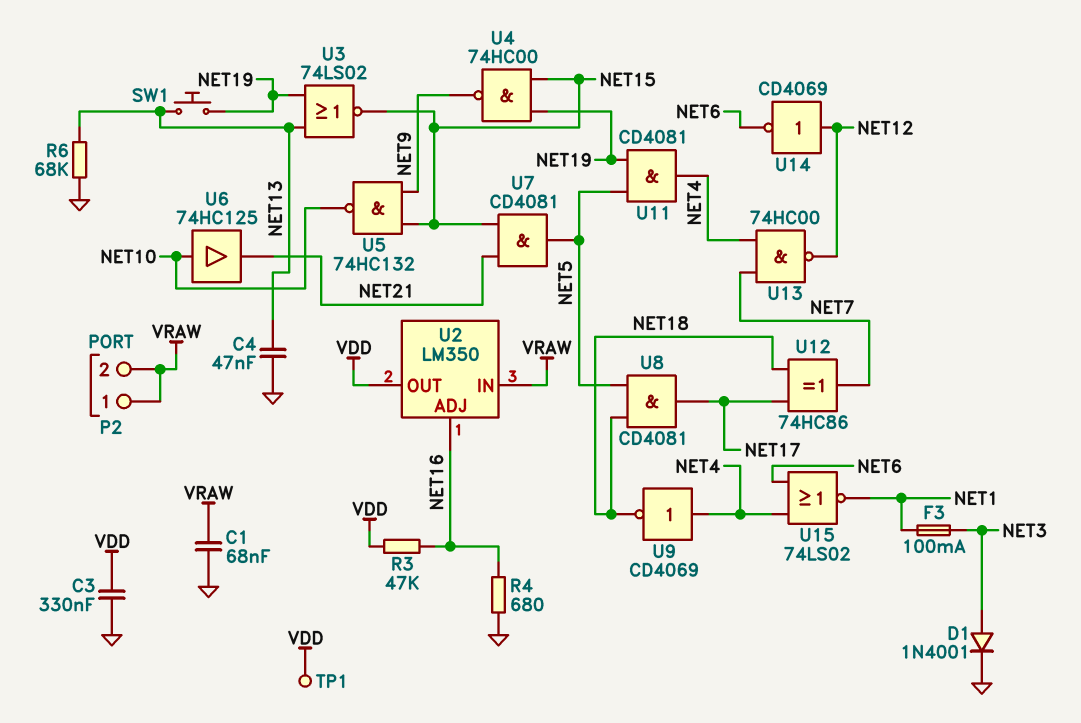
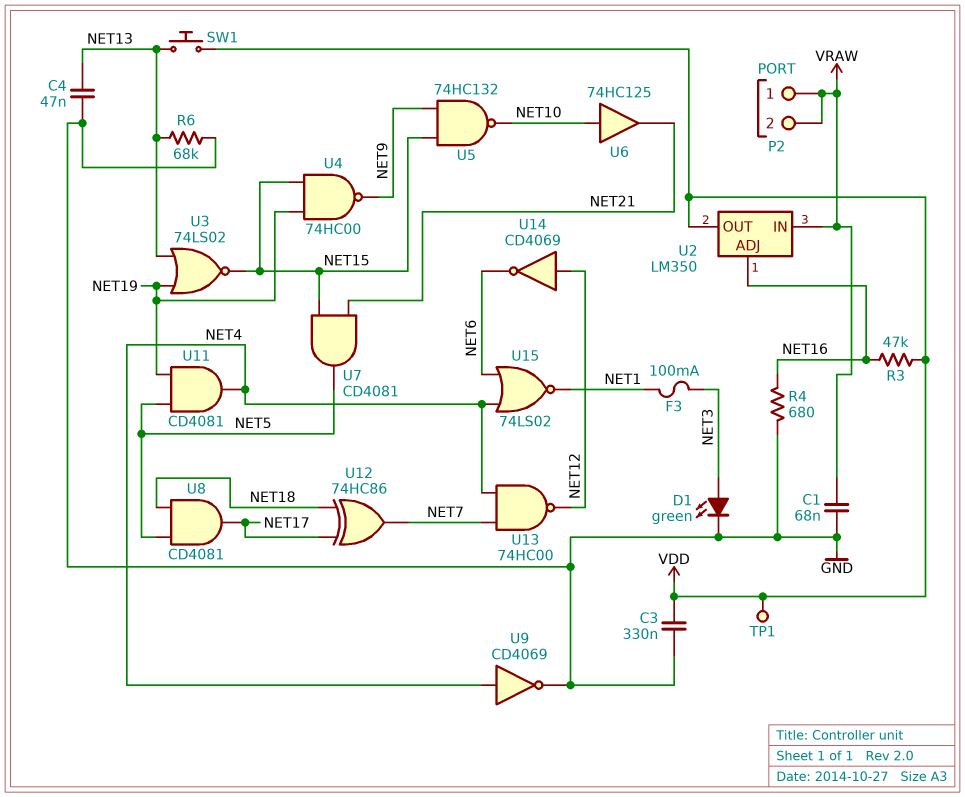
D1: diode 1N4001 (A NET3, K GND) -> LED green (A NET3, K GND)
SW1: button (NET13, NET19) -> button (NET13, VDD)
U9: NOT CD4069 (in NET4, out NET18) -> NOT CD4069 (in NET4, out GND)

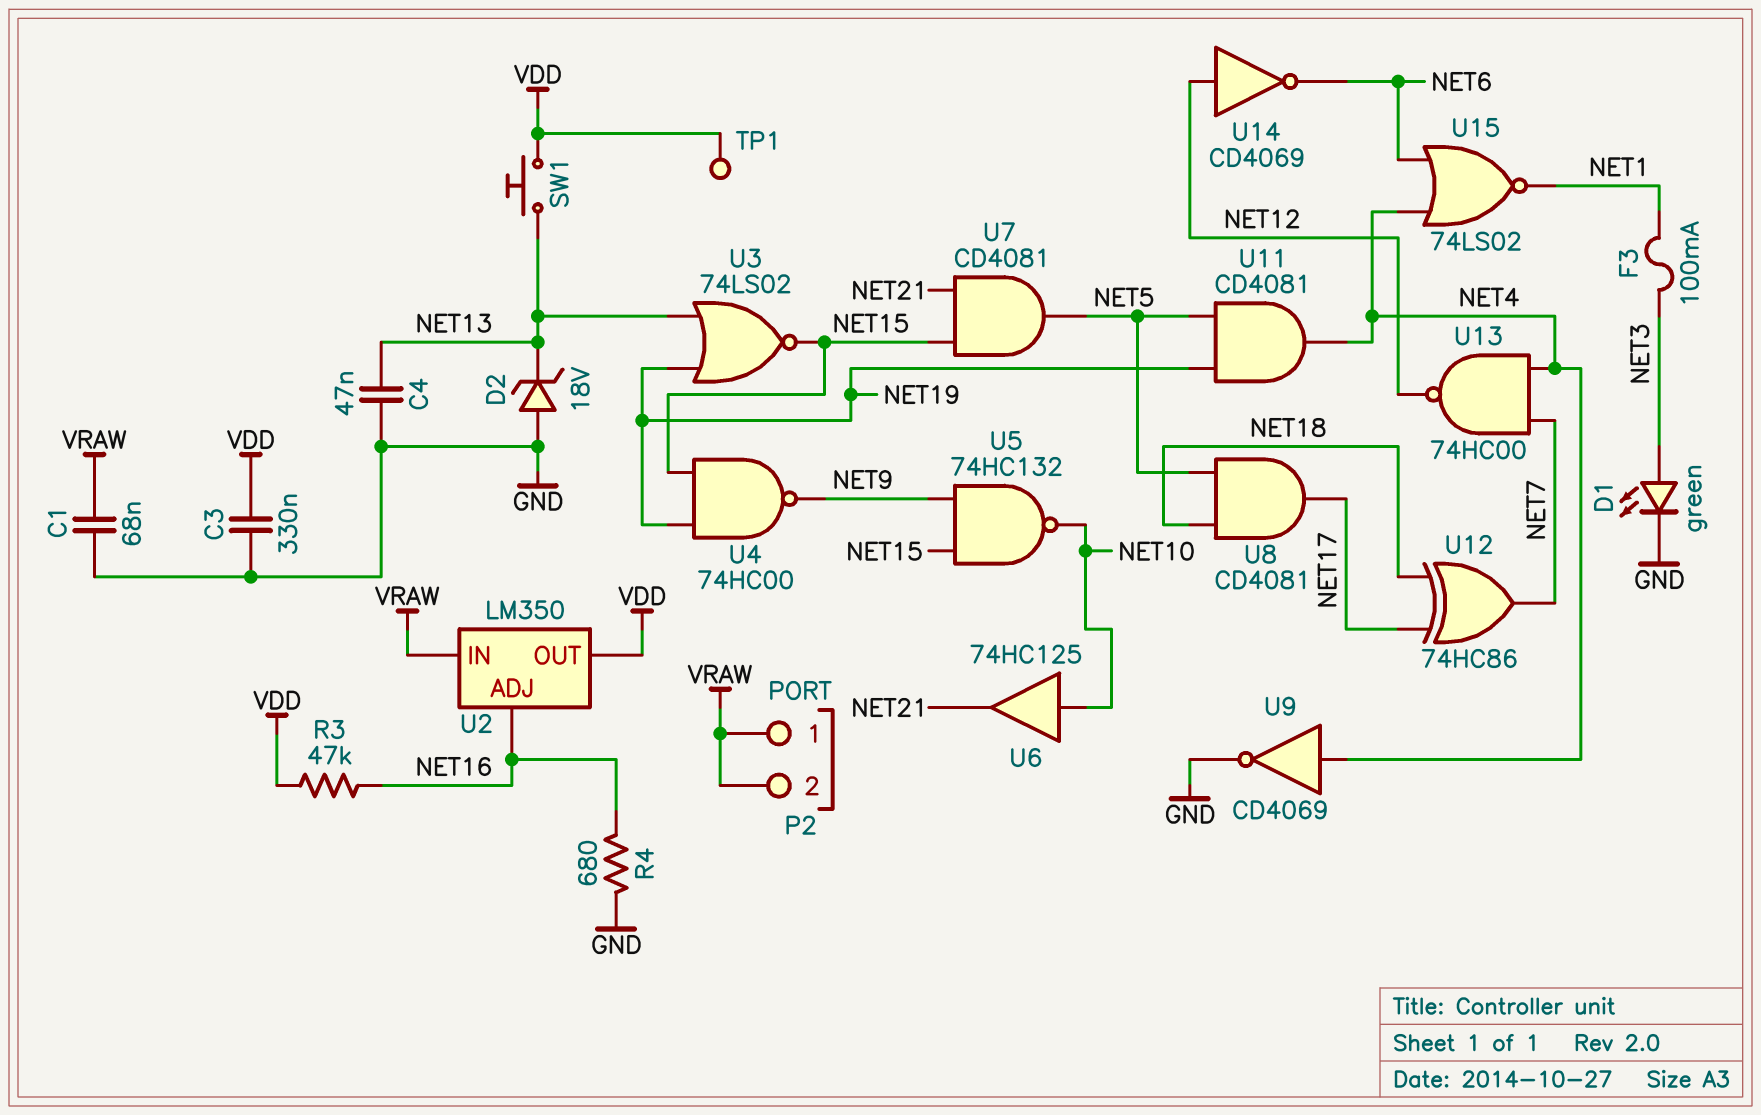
D2: none -> zener 18V (A GND, K NET13)
R6: 68k (GND, NET13) -> none

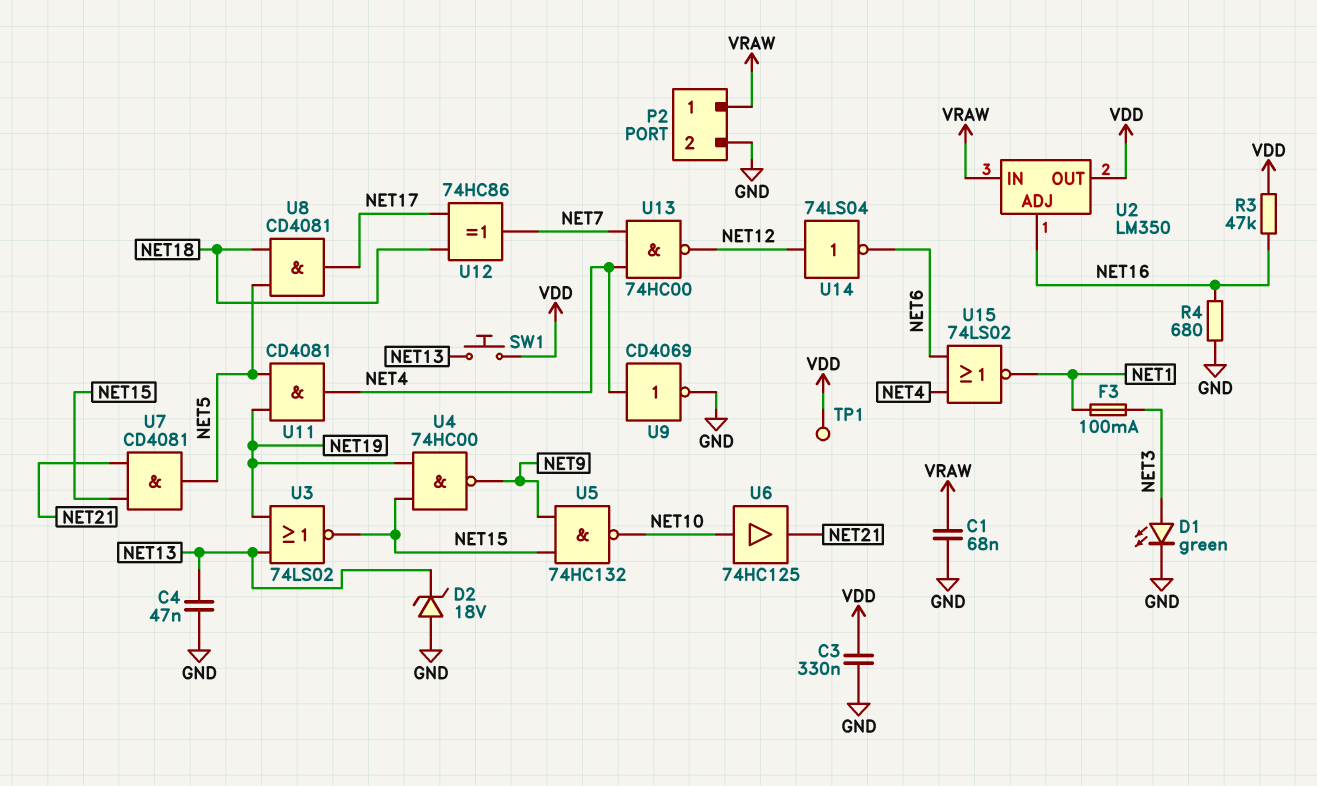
P2 pin 2: VRAW -> GND
U14: NOT CD4069 (in NET12, out NET6) -> NOT 74LS04 (in NET12, out NET6)

